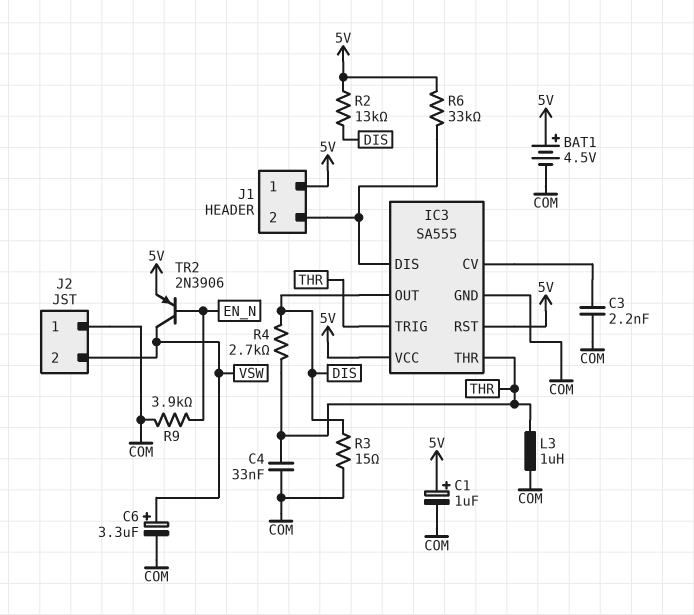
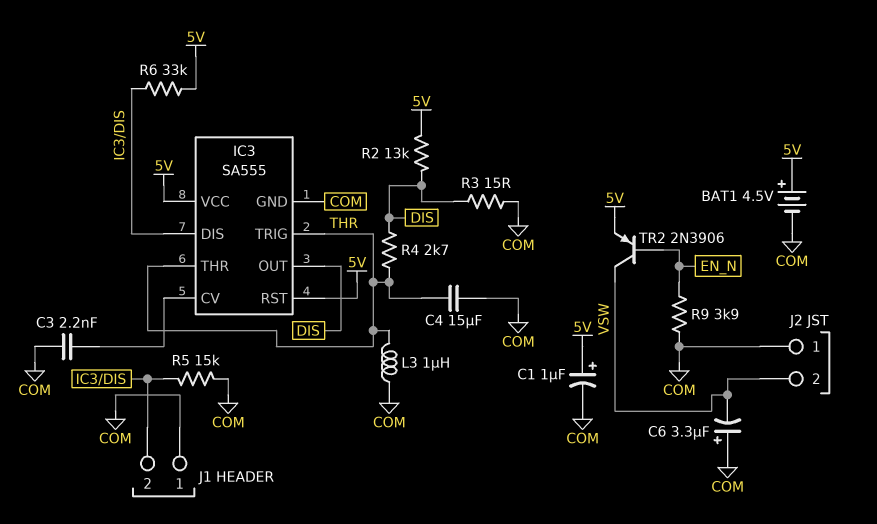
C4: 33nF (COM, THR) -> 15uF (COM, THR)
C6: 3.3uF (plus VSW, minus COM) -> 3.3uF (plus COM, minus VSW)
J1 pin 1: 5V -> COM
R5: none -> 15k (COM, IC3/DIS)

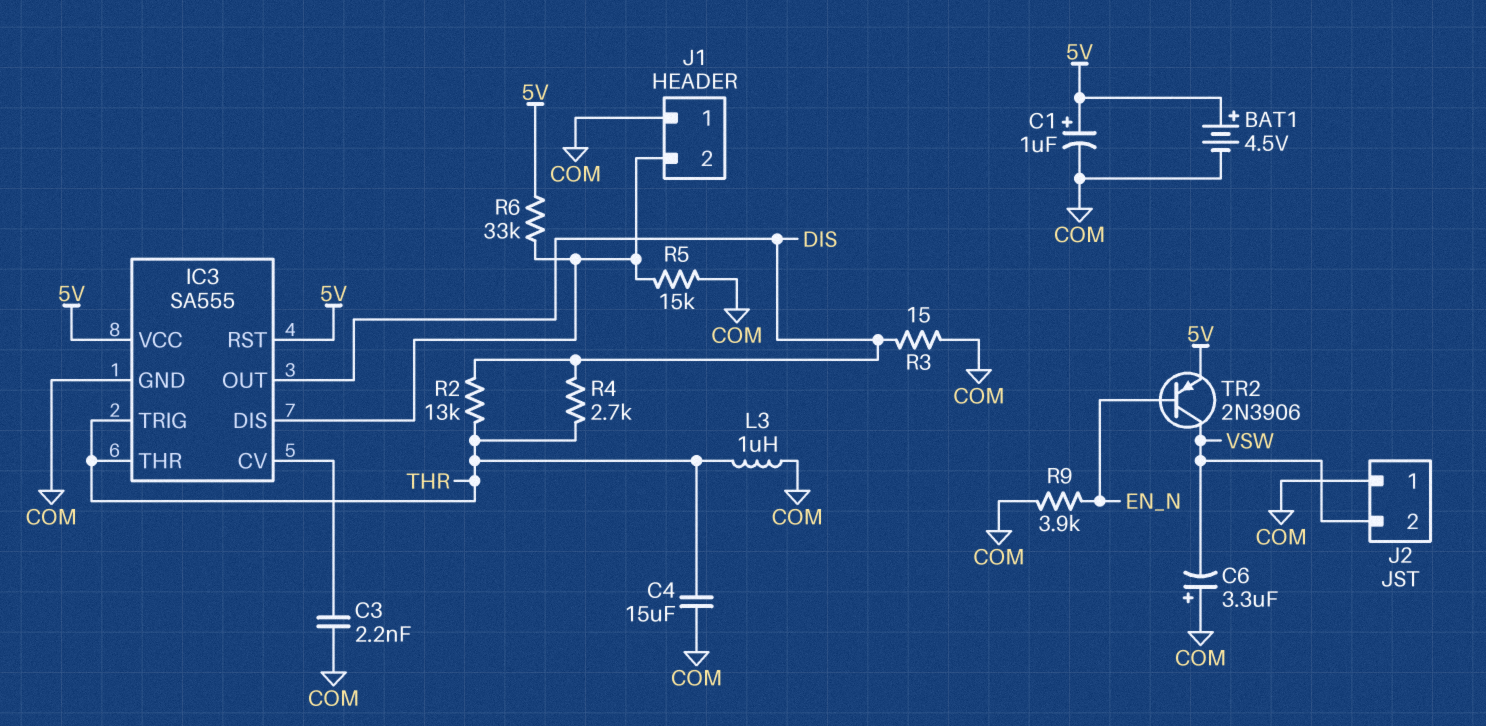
R2: 13k (5V, DIS) -> 13k (DIS, THR)

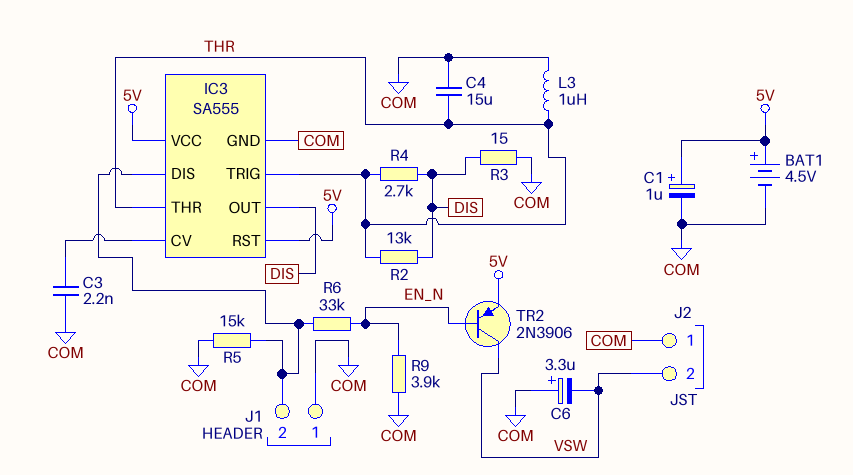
R6: 33k (5V, IC3/DIS) -> 33k (EN_N, IC3/DIS)

